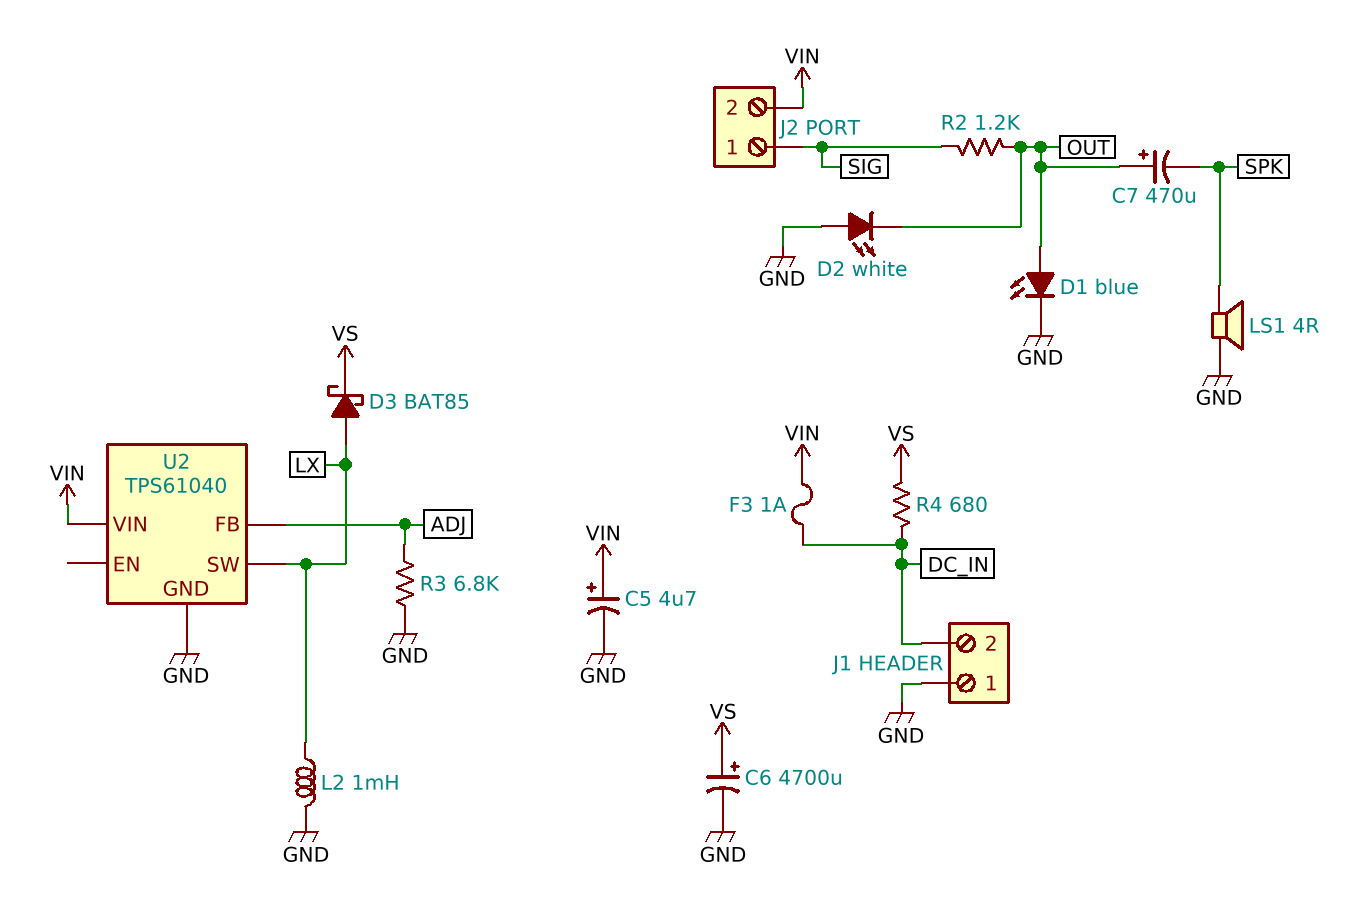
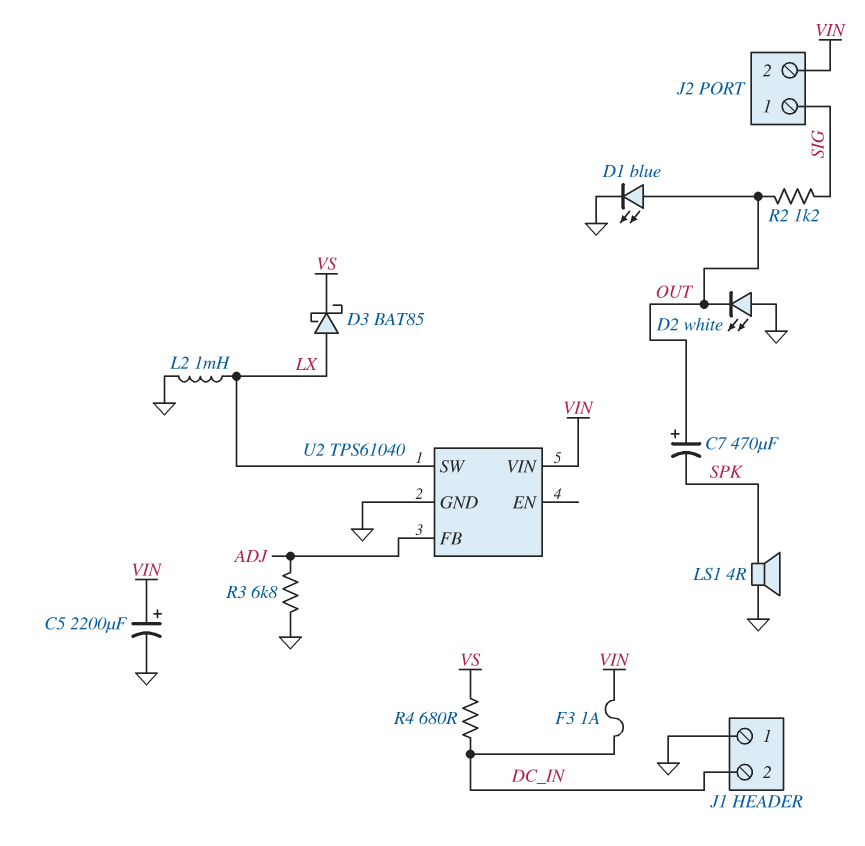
C5: 4.7uF (plus VIN, minus GND) -> 2200uF (plus VIN, minus GND)
C6: 4700uF (plus VS, minus GND) -> none

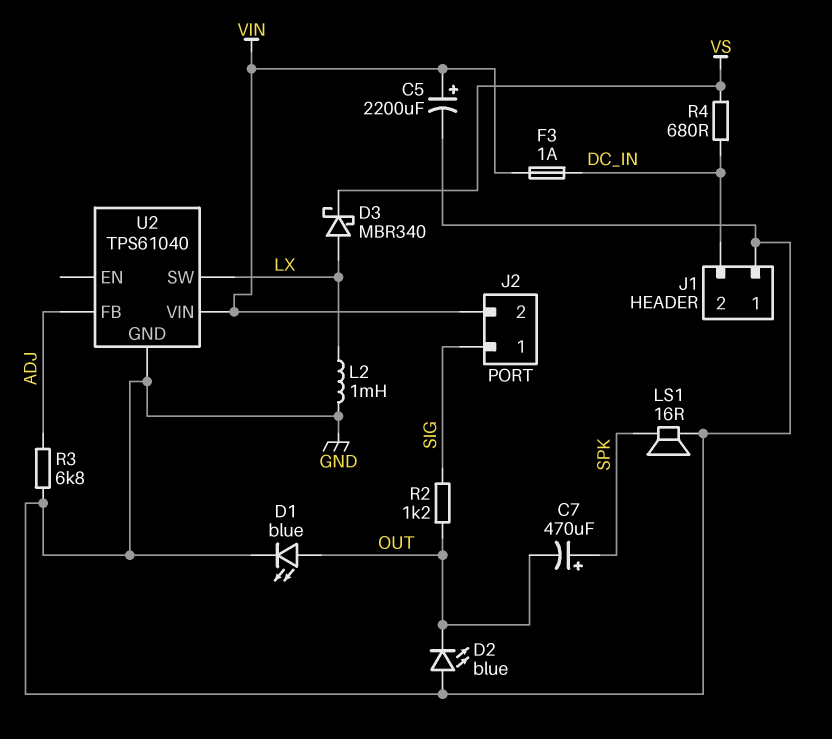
C7: 470uF (plus OUT, minus SPK) -> 470uF (plus SPK, minus OUT)
D2: LED white (A GND, K OUT) -> LED blue (A GND, K OUT)
D3: schottky BAT85 (A LX, K VS) -> schottky MBR340 (A LX, K VS)
LS1: speaker 4R (GND, SPK) -> speaker 16R (GND, SPK)

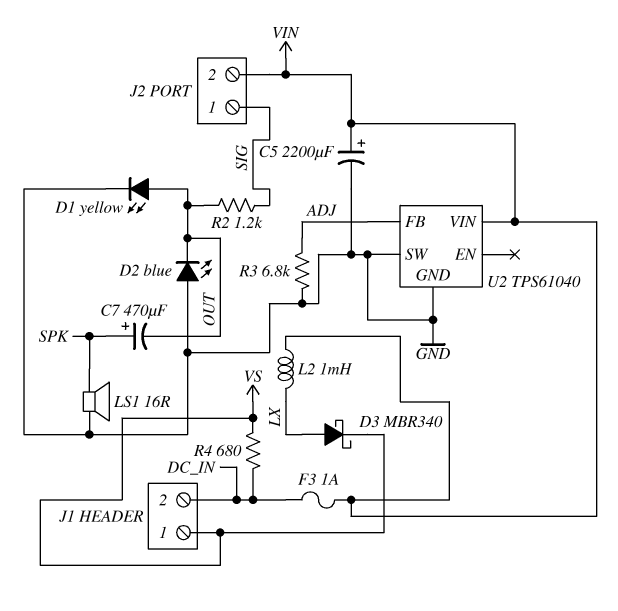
D1: LED blue (A OUT, K GND) -> LED yellow (A OUT, K GND)
J1 pin 1: GND -> VS
L2: 1mH (GND, LX) -> 1mH (LX, VIN)
U2 pin SW: LX -> GND

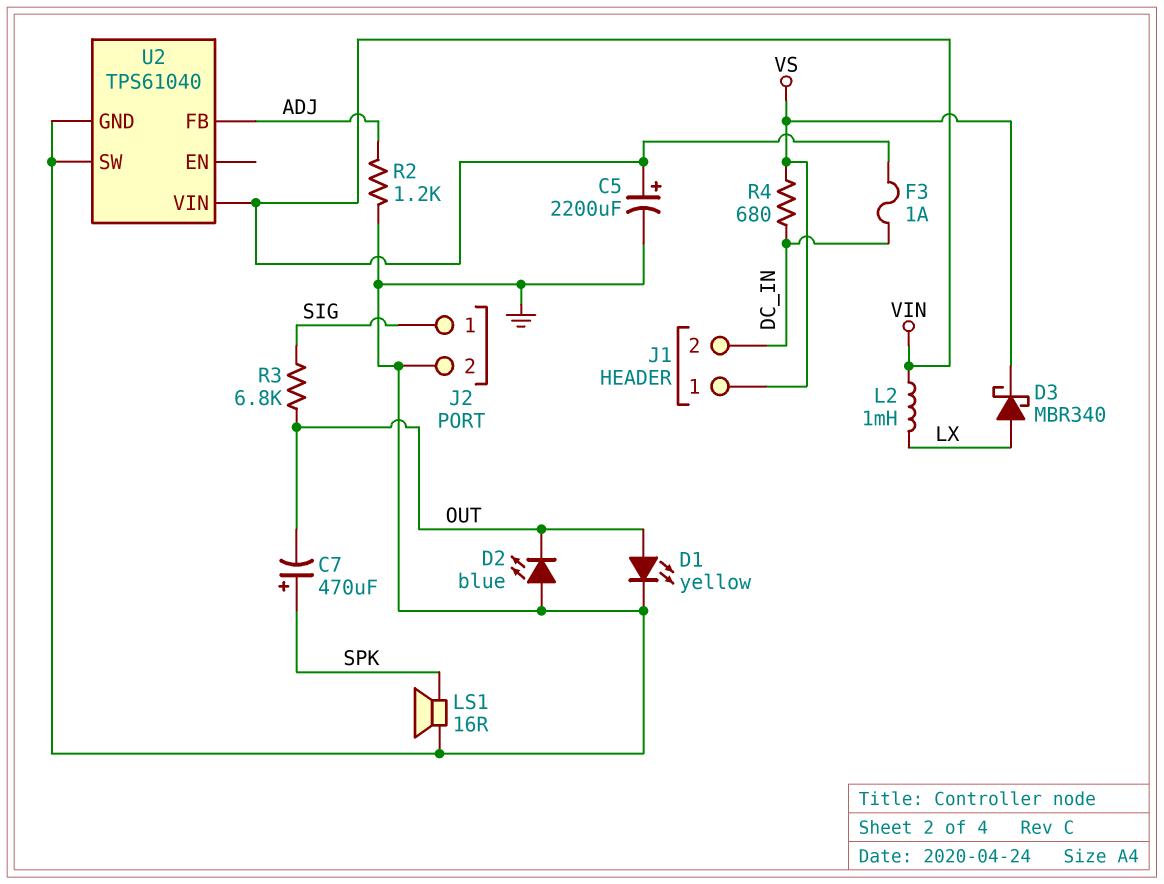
J2 pin 2: VIN -> GND
R2: 1.2k (OUT, SIG) -> 1.2k (ADJ, GND)
R3: 6.8k (ADJ, GND) -> 6.8k (OUT, SIG)

